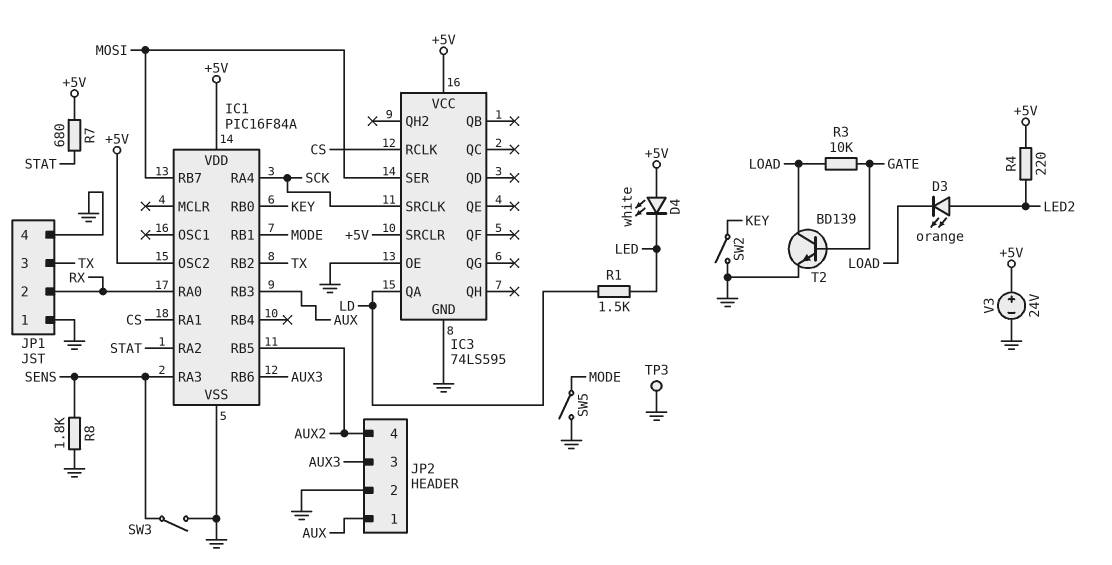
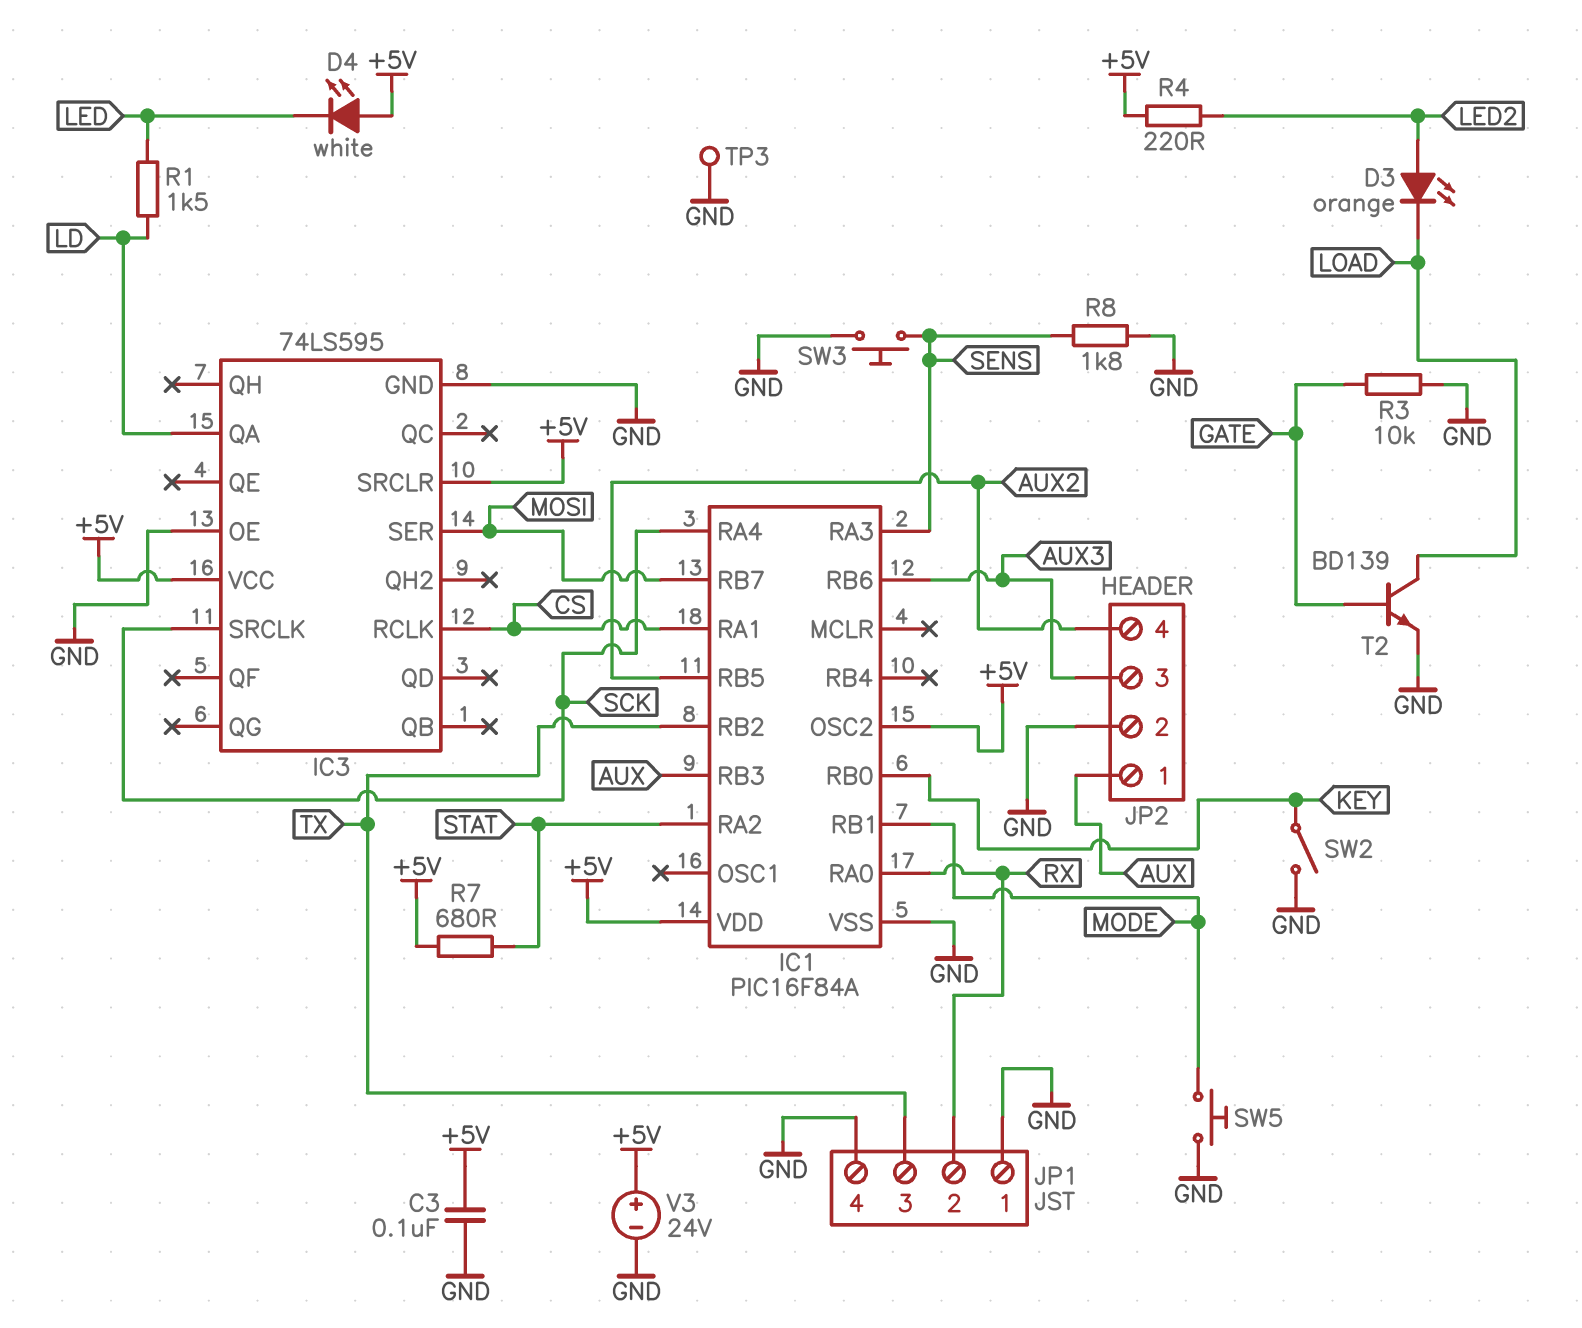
C3: none -> 100nF (+5V, GND)
R3: 10k (GATE, LOAD) -> 10k (GATE, GND)
SW3: switch (GND, SENS) -> button (GND, SENS)
SW5: switch (GND, MODE) -> button (GND, MODE)

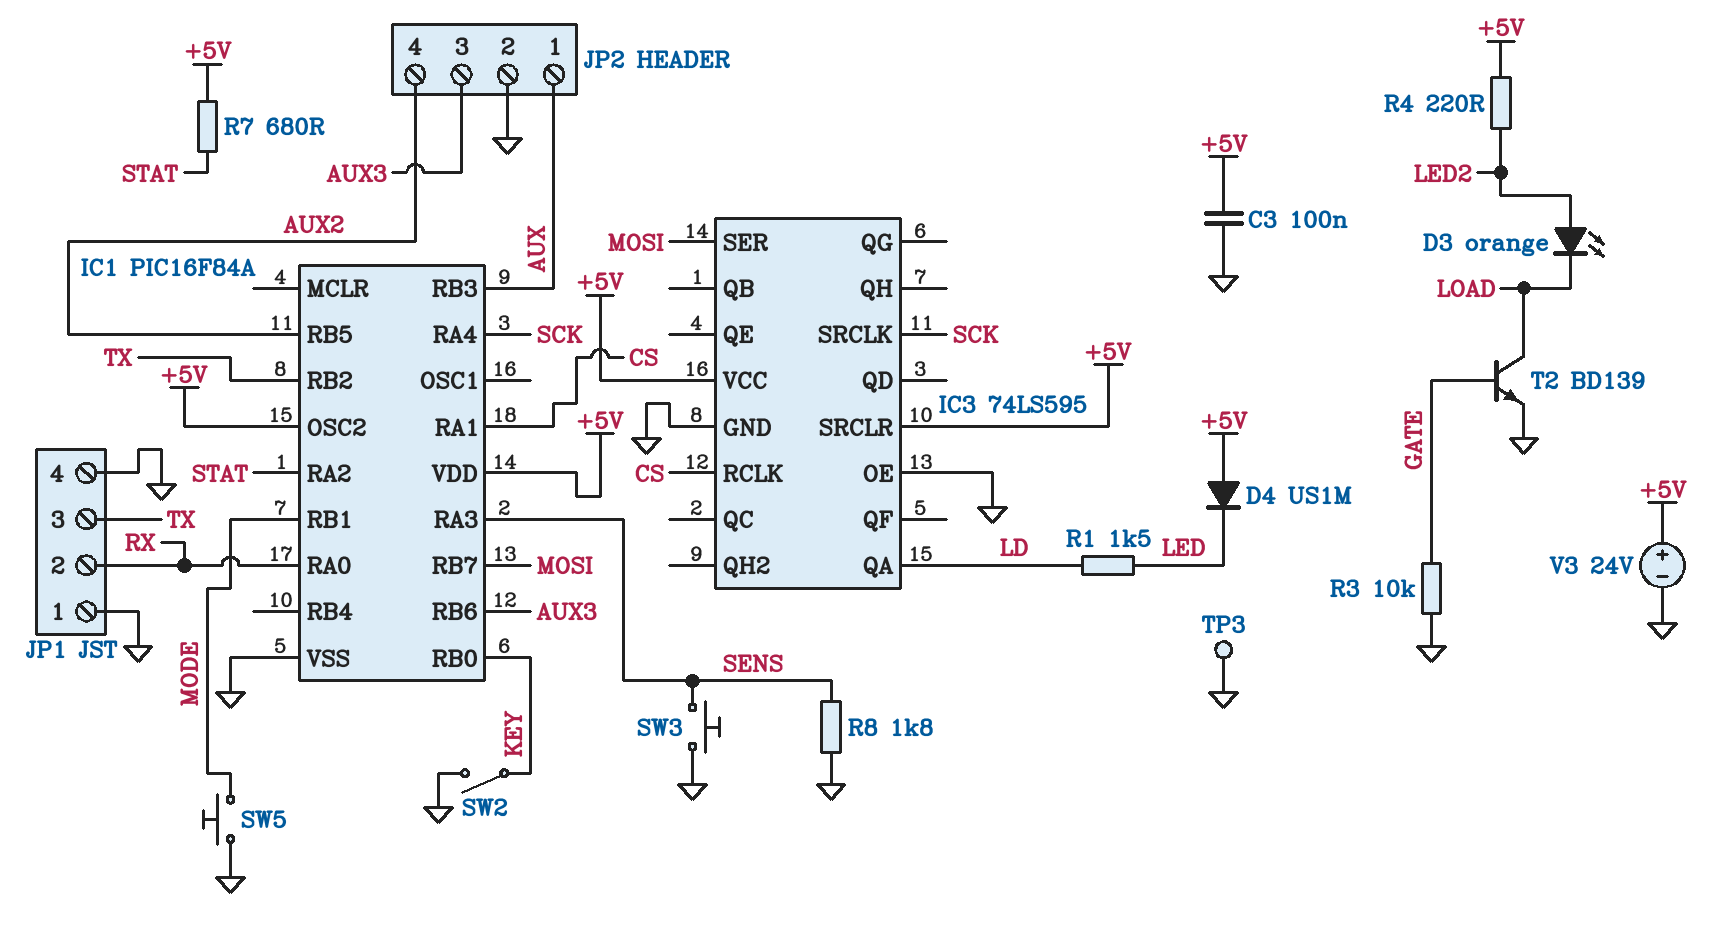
D4: LED white (A +5V, K LED) -> diode US1M (A +5V, K LED)

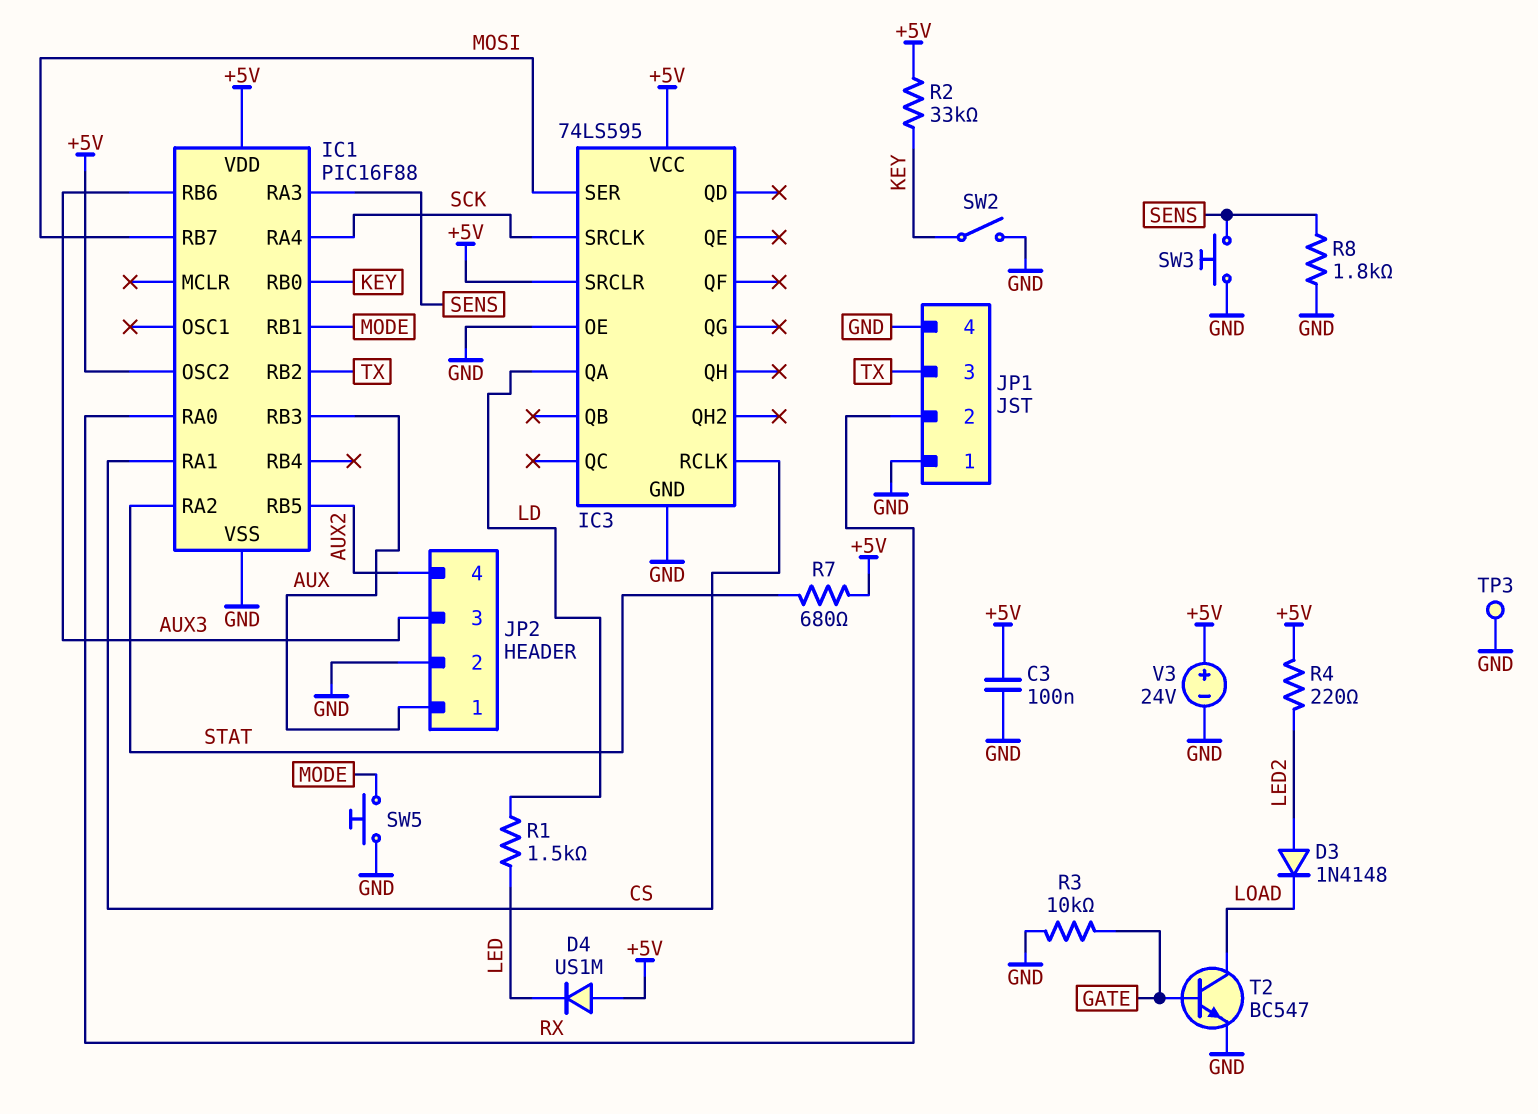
D3: LED orange (A LED2, K LOAD) -> diode 1N4148 (A LED2, K LOAD)
IC1: PIC16F84A -> PIC16F88
R2: none -> 33k (+5V, KEY)
T2: NPN BD139 (B GATE, C LOAD, E GND) -> NPN BC547 (B GATE, C LOAD, E GND)

